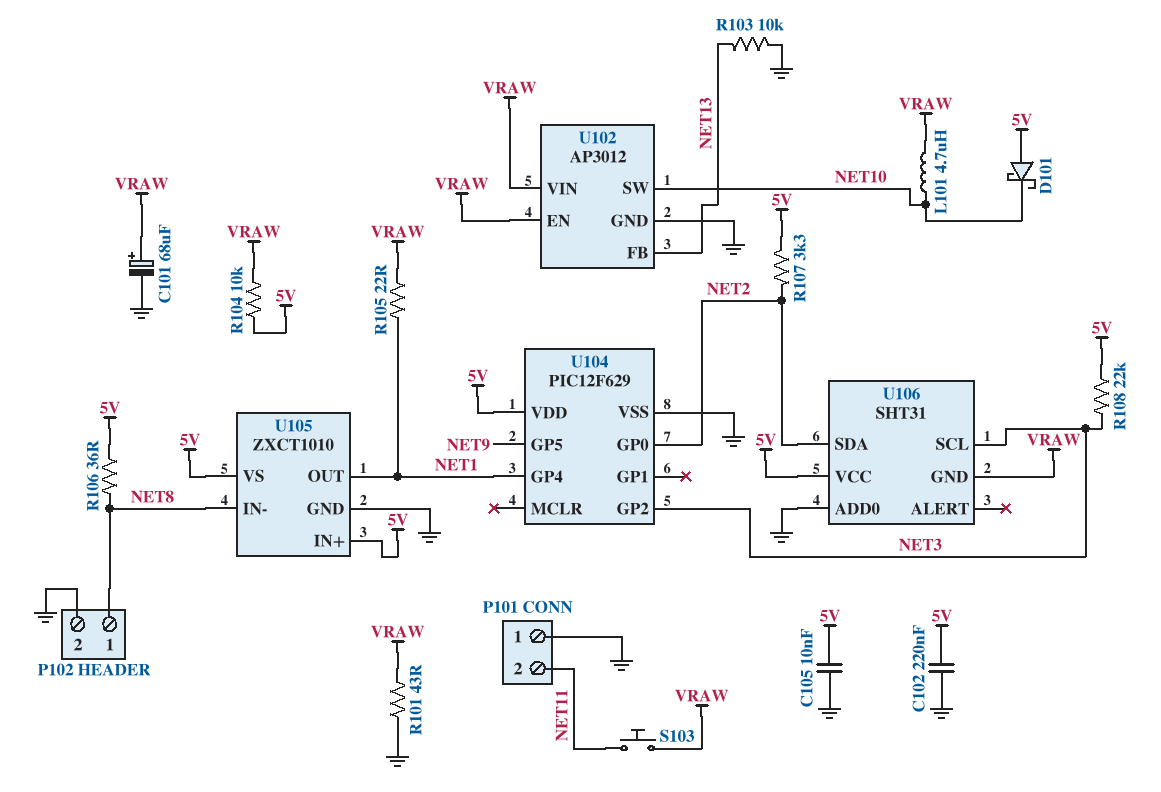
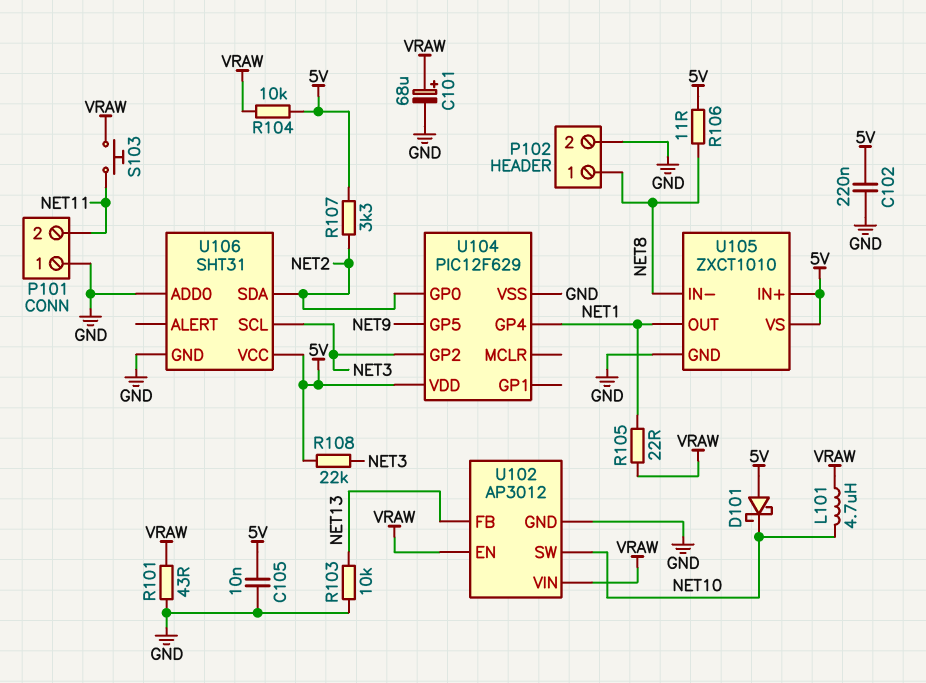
R106: 36 (5V, NET8) -> 11 (5V, NET8)
U106 pin GND: VRAW -> GND

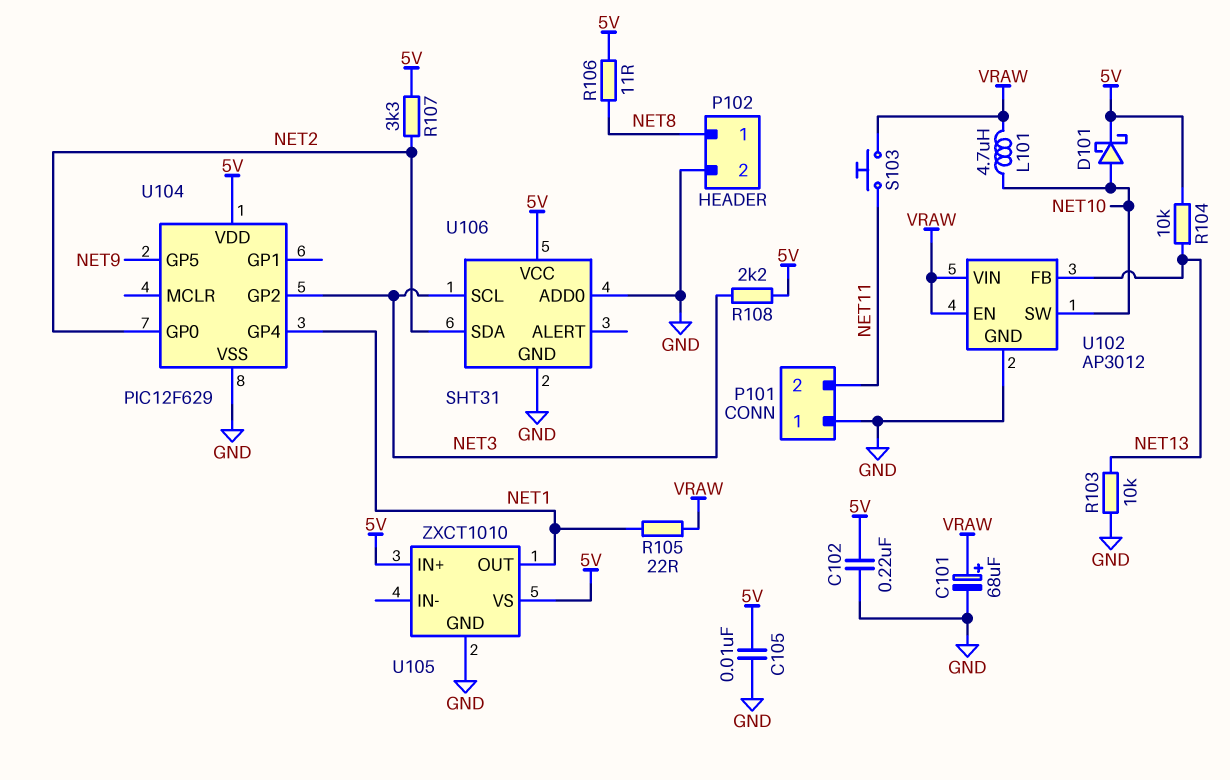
D101: schottky (A 5V, K NET10) -> schottky (A NET10, K 5V)
R101: 43 (GND, VRAW) -> none
R104: 10k (5V, VRAW) -> 10k (5V, NET13)
R108: 22k (5V, NET3) -> 2.2k (5V, NET3)
U105 pin IN-: NET8 -> none

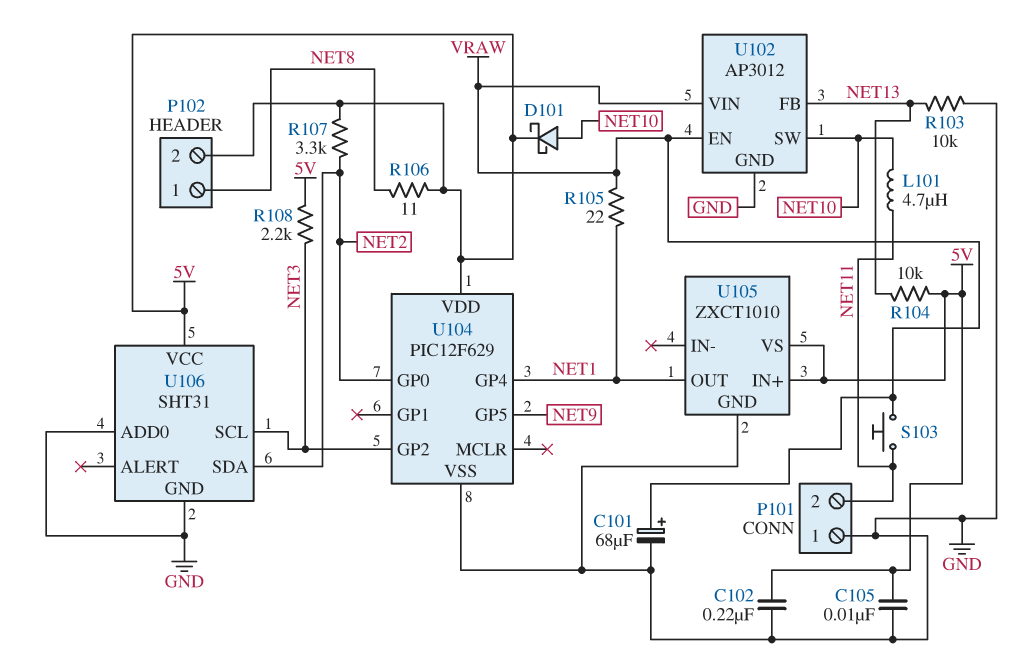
L101: 4.7uH (NET10, VRAW) -> 4.7uH (NET10, NET11)
P102 pin 2: GND -> 5V

